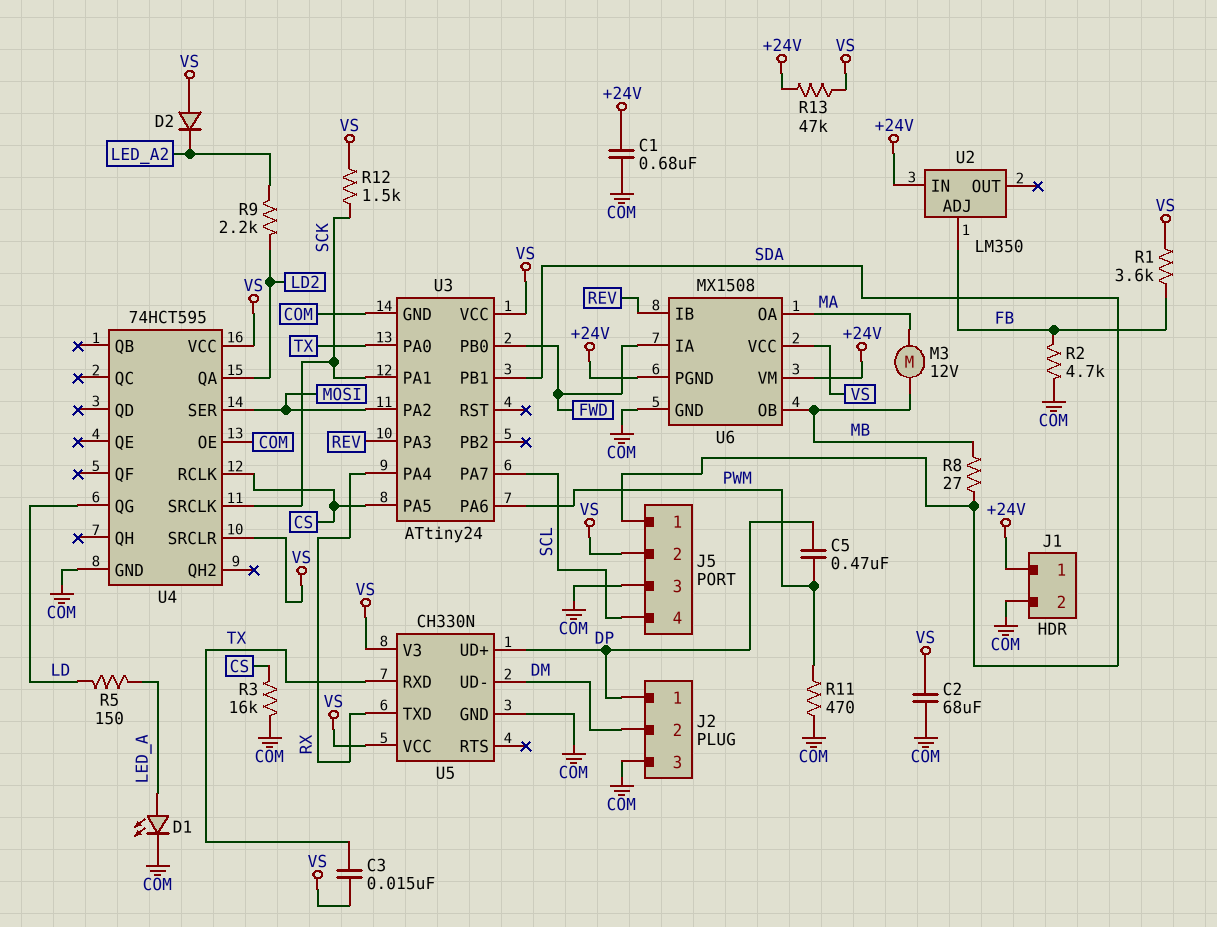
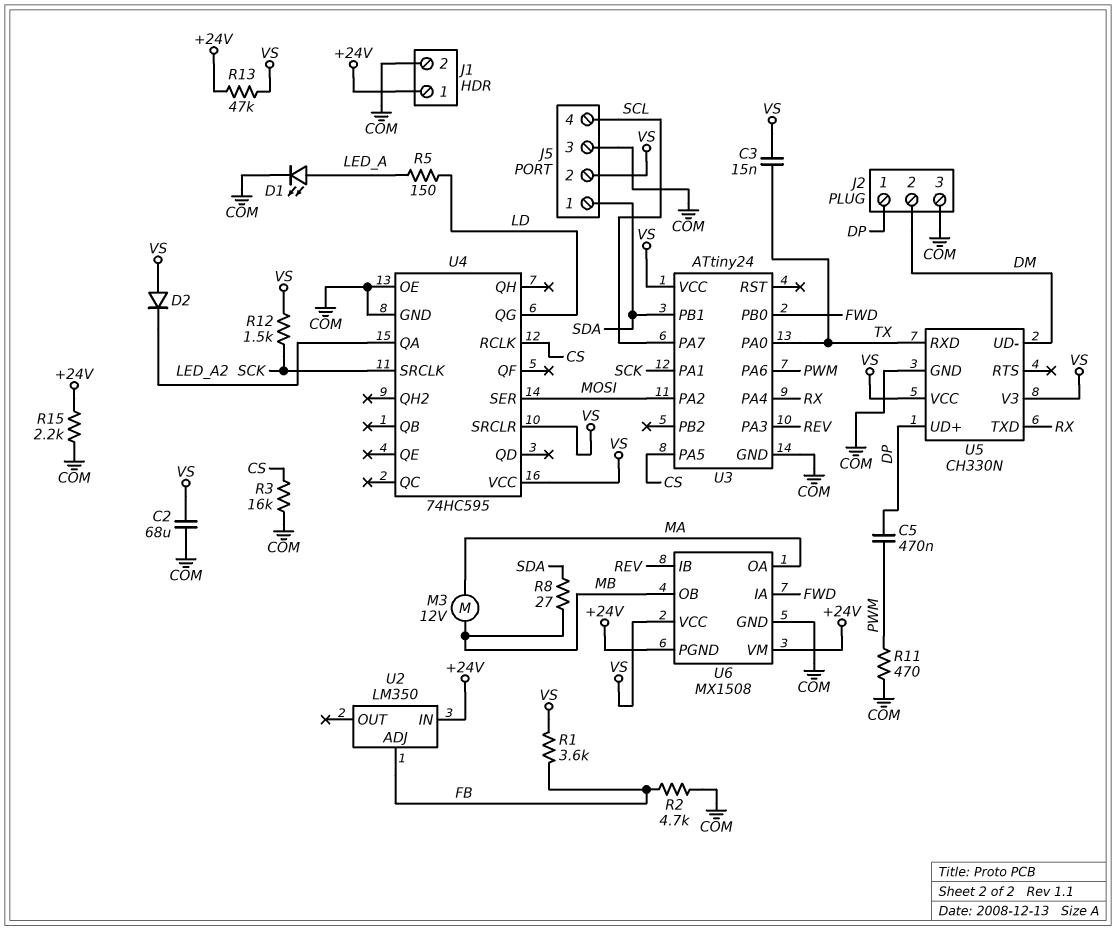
C1: 680nF (+24V, COM) -> none
R9: 2.2k (LD2, LED_A2) -> none
R15: none -> 2.2k (+24V, COM)
U4: 74HCT595 -> 74HC595
U4 pin QA: LD2 -> LED_A2

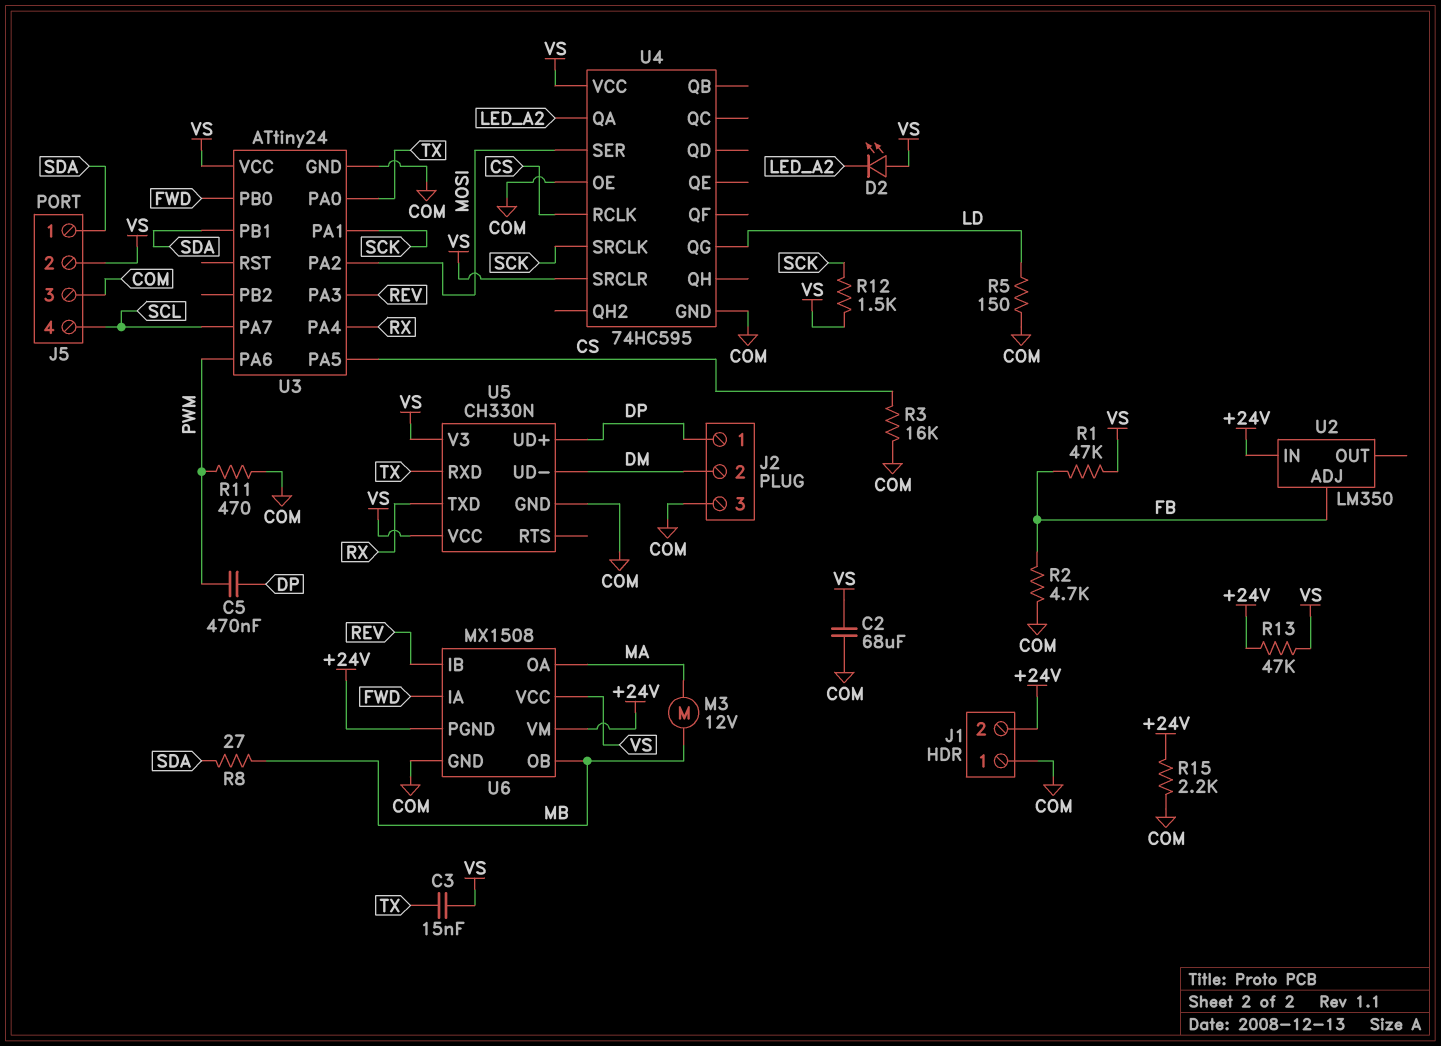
D1: LED (A LED_A, K COM) -> none
D2: diode (A VS, K LED_A2) -> LED (A VS, K LED_A2)
J1 pin 1: +24V -> COM
J1 pin 2: COM -> +24V
R1: 3.6k (FB, VS) -> 47k (FB, VS)
R5: 150 (LD, LED_A) -> 150 (COM, LD)

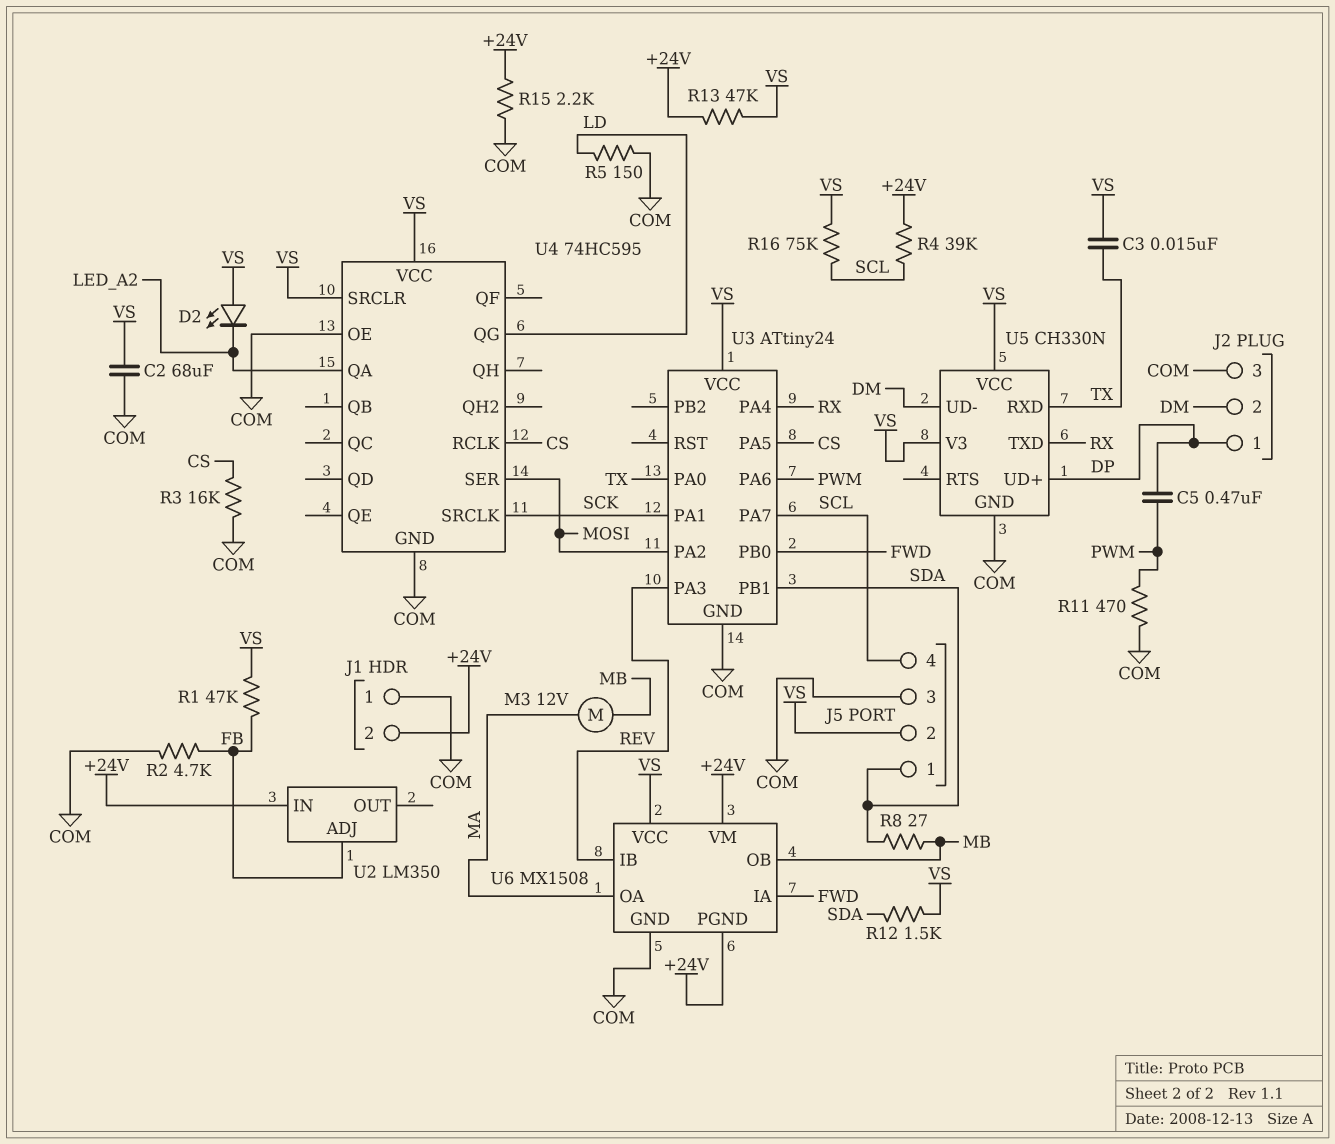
R4: none -> 39k (+24V, SCL)
R12: 1.5k (SCK, VS) -> 1.5k (SDA, VS)
R16: none -> 75k (SCL, VS)

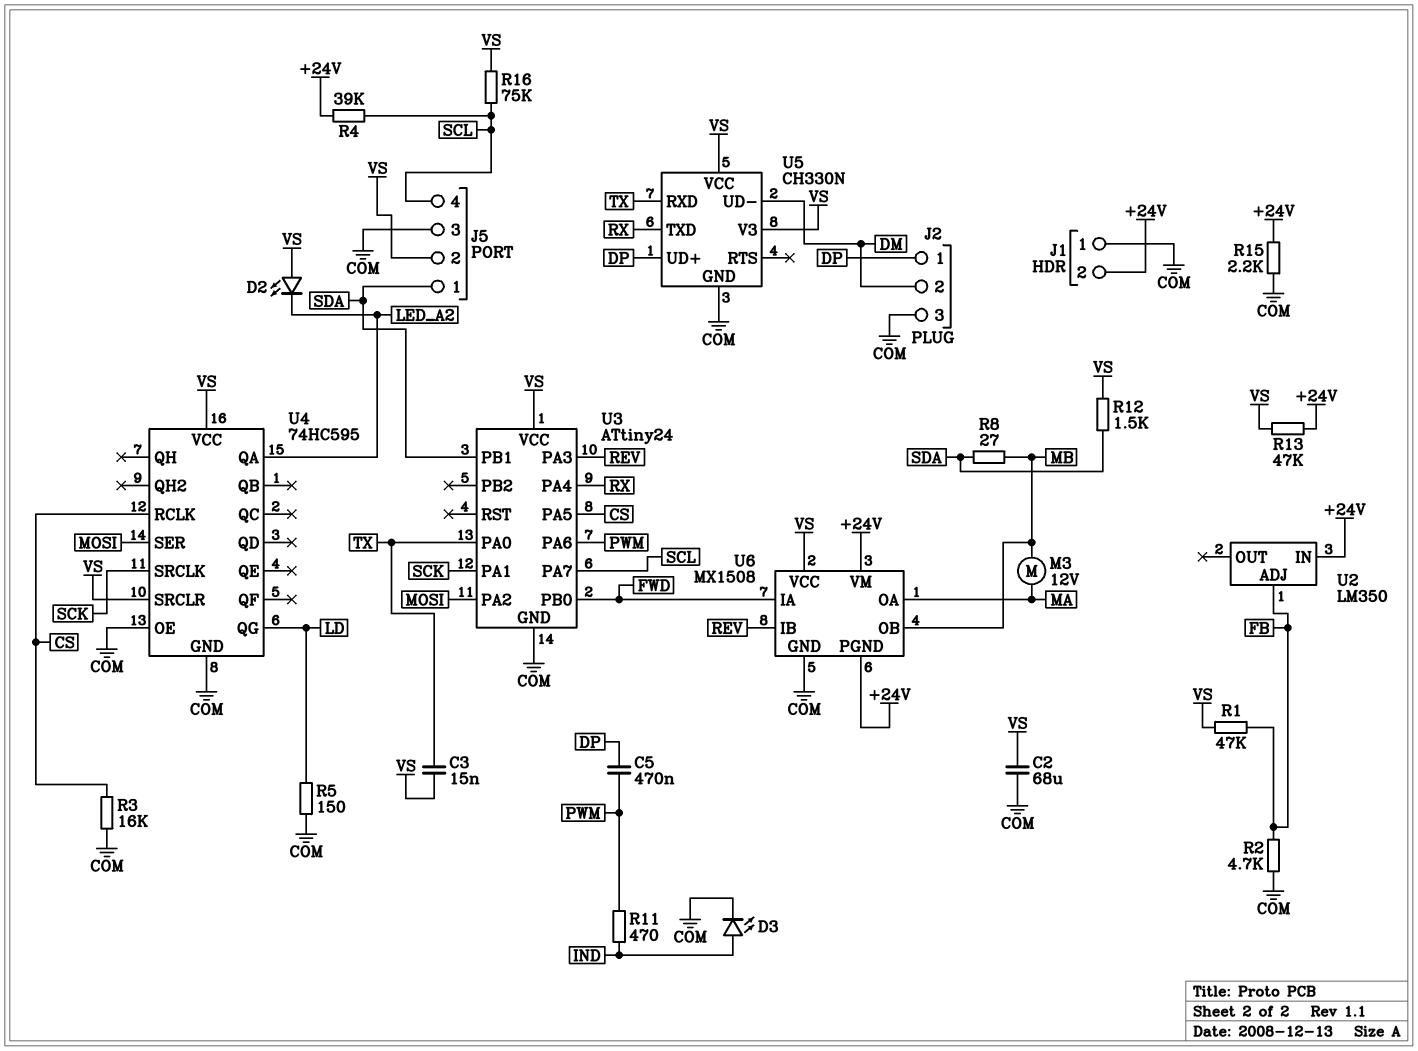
D3: none -> LED (A IND, K COM)
R11: 470 (COM, PWM) -> 470 (IND, PWM)

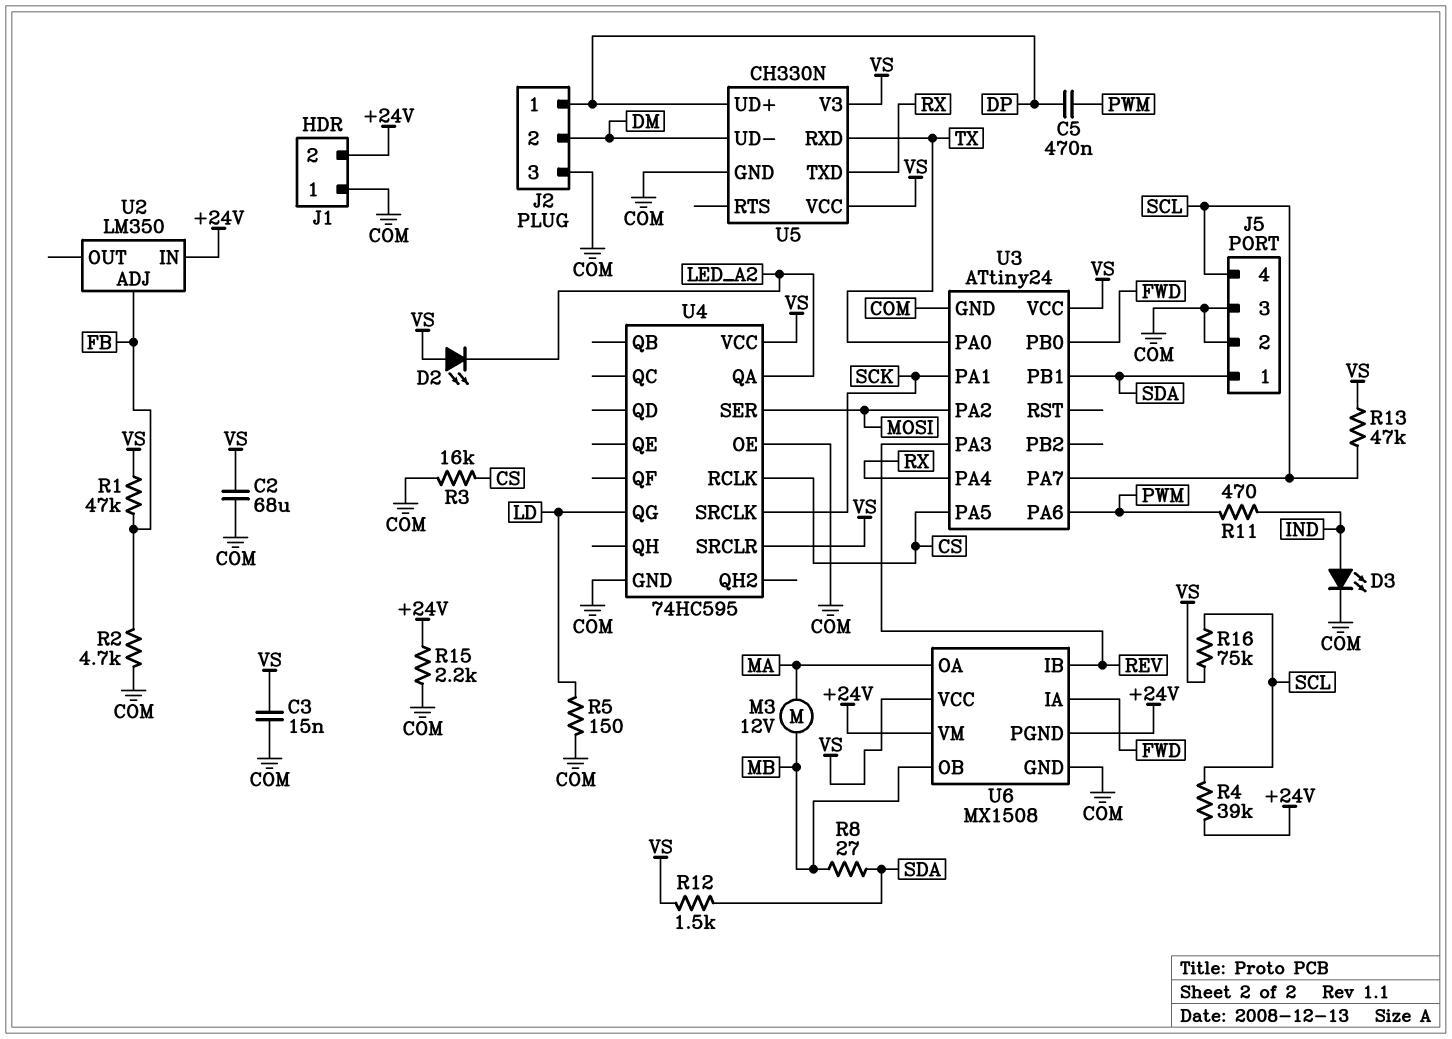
C3: 15nF (TX, VS) -> 15nF (COM, VS)
J5 pin 2: VS -> COM
R13: 47k (+24V, VS) -> 47k (SCL, VS)

